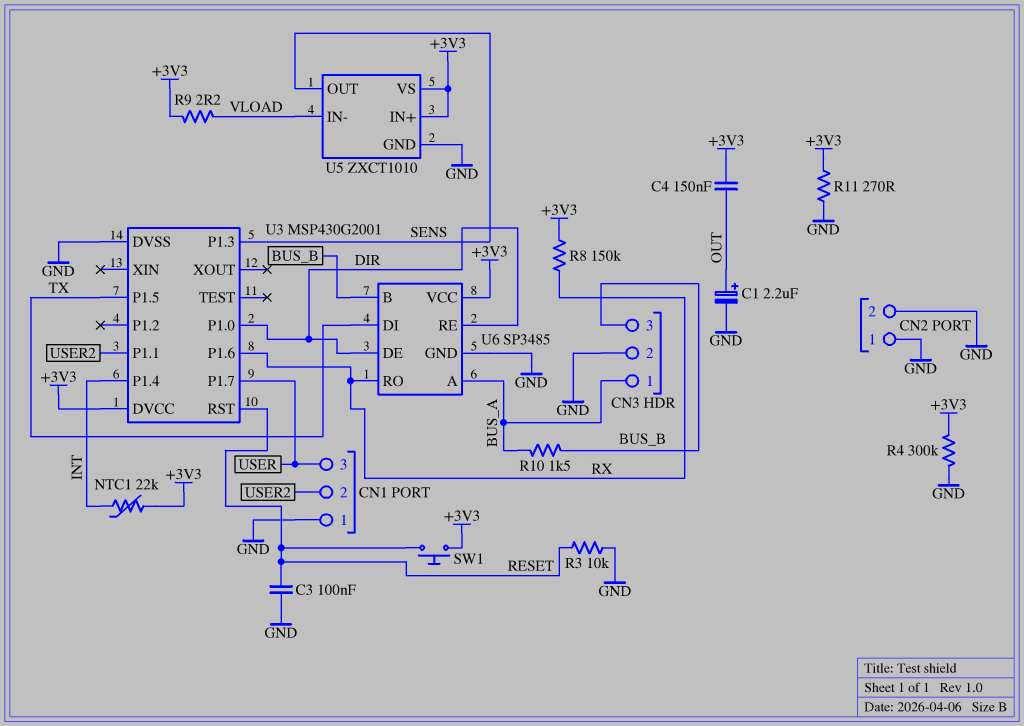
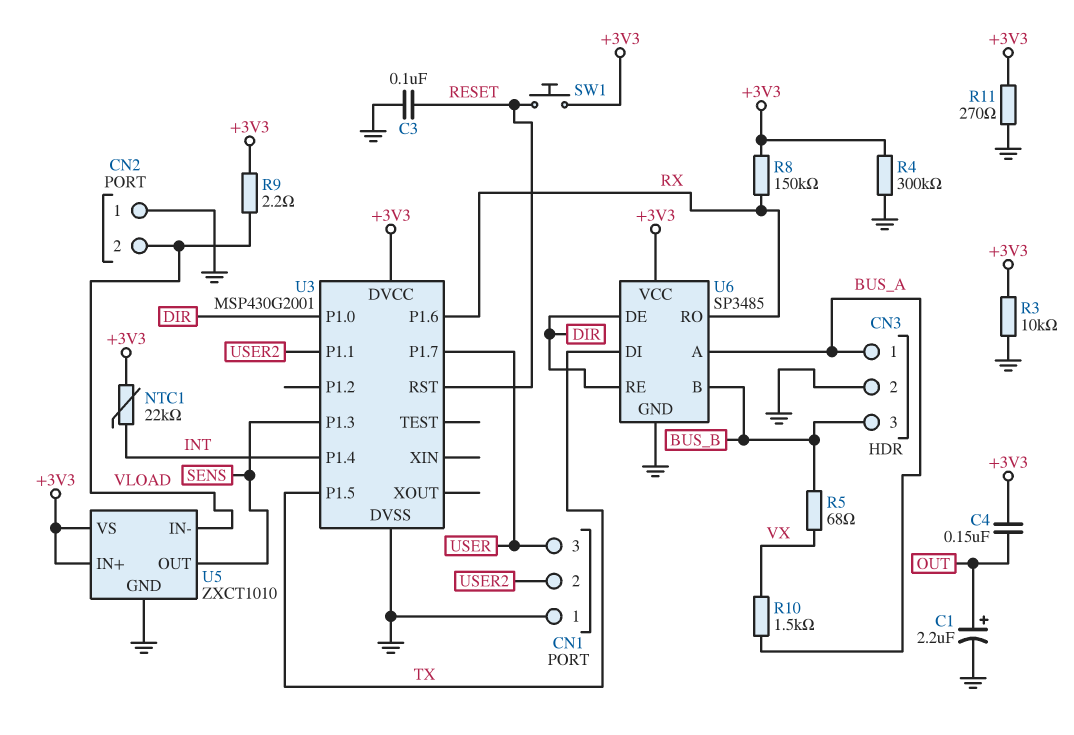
CN2 pin 2: GND -> VLOAD
R3: 10k (GND, RESET) -> 10k (+3V3, GND)
R5: none -> 68 (BUS_B, VX)
R10: 1.5k (BUS_A, BUS_B) -> 1.5k (BUS_A, VX)

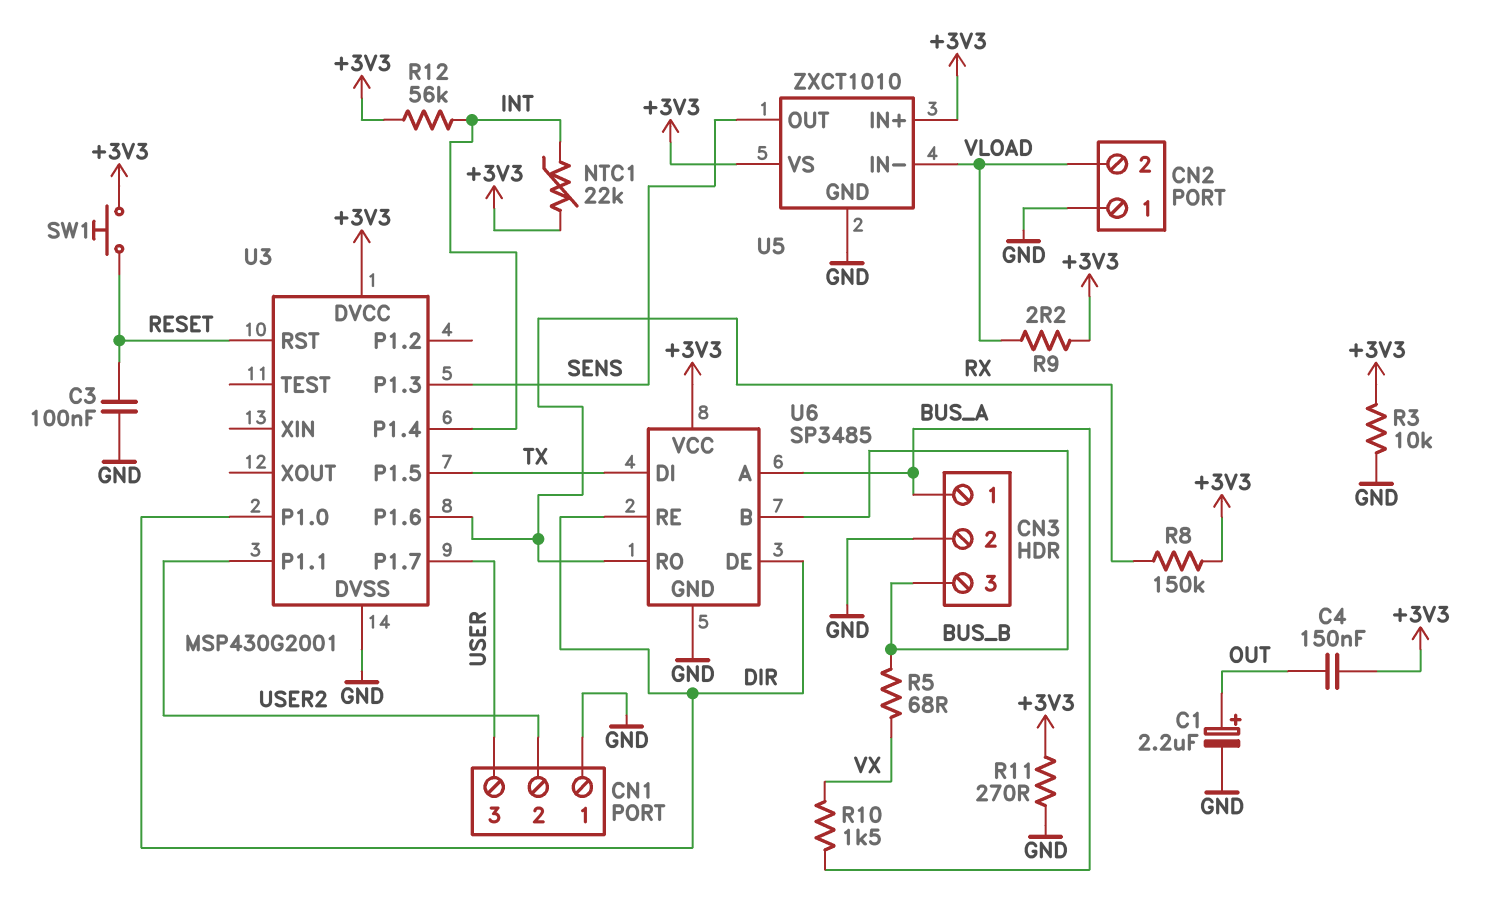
R4: 300k (+3V3, GND) -> none
R12: none -> 56k (+3V3, INT)

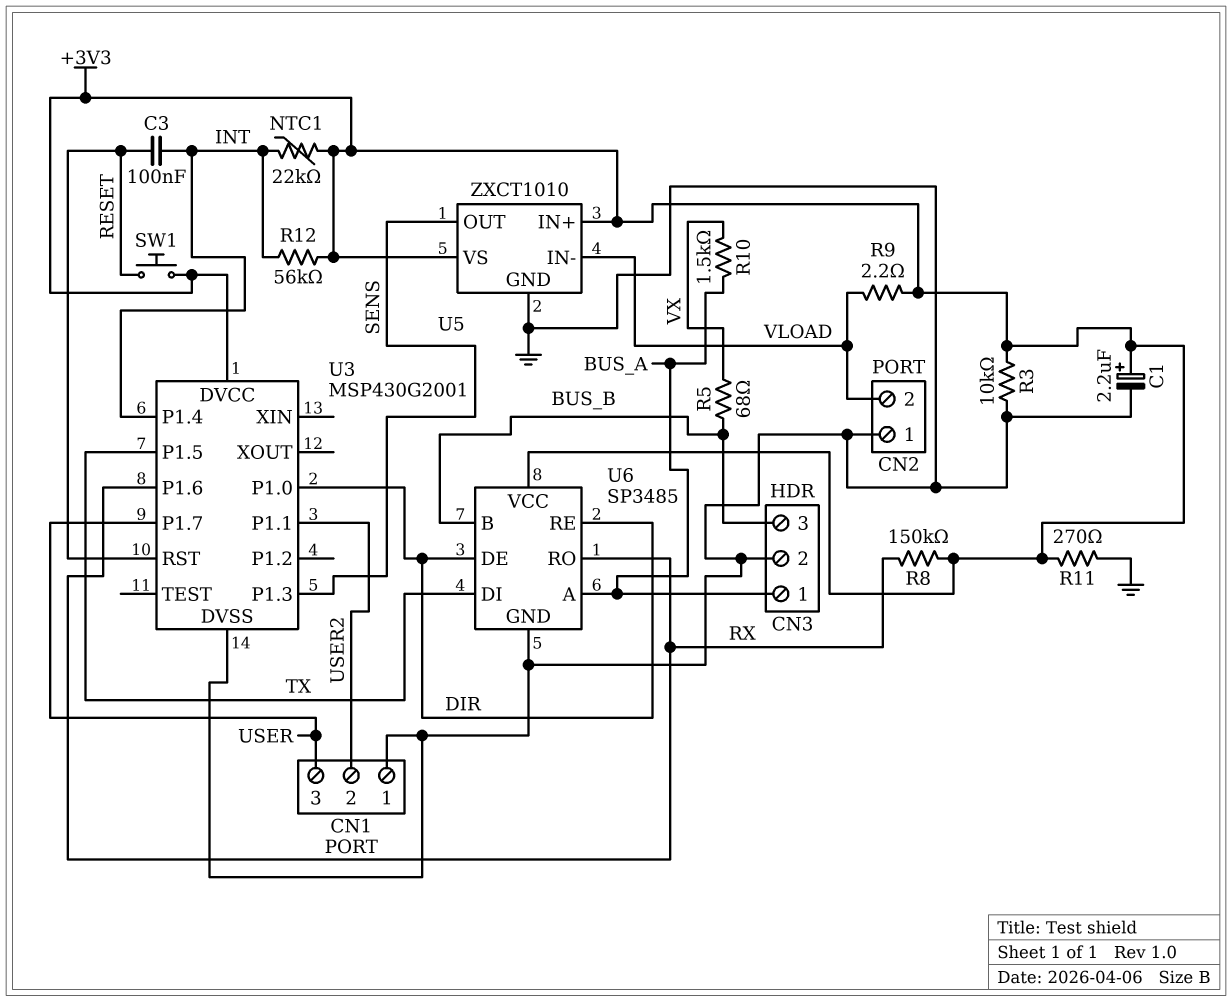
C1: 2.2uF (plus OUT, minus GND) -> 2.2uF (plus +3V3, minus GND)
C3: 100nF (GND, RESET) -> 100nF (INT, RESET)
C4: 150nF (+3V3, OUT) -> none

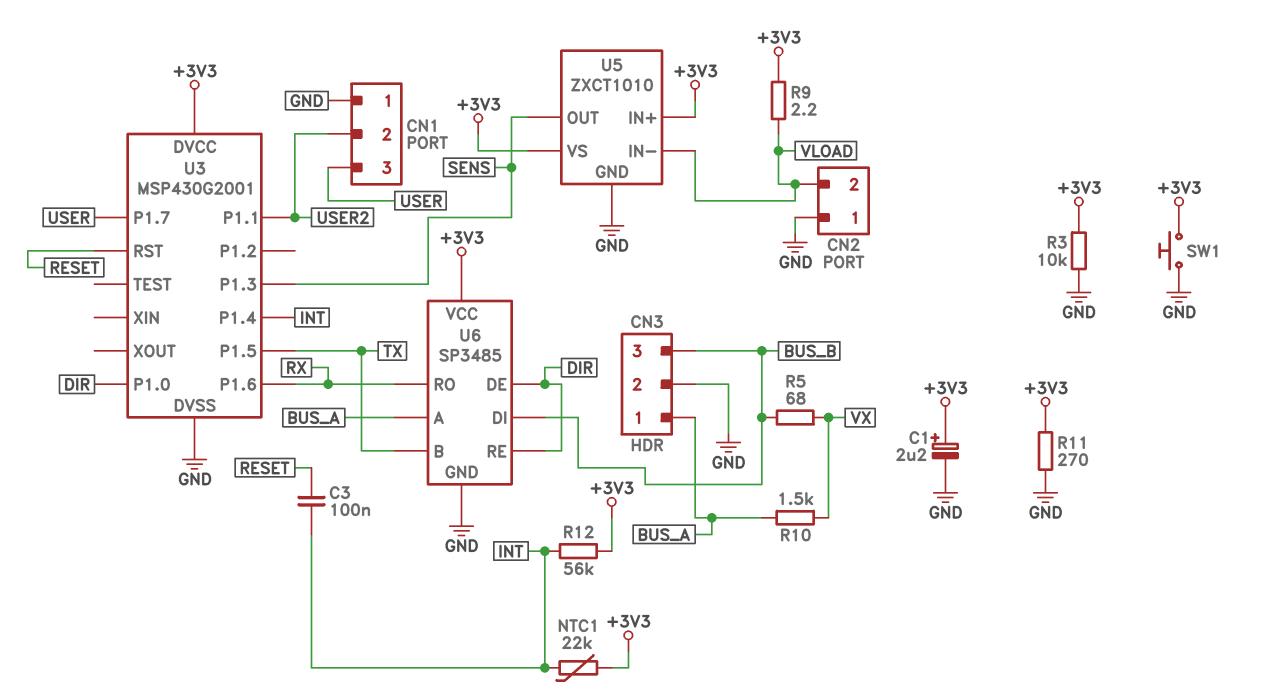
R8: 150k (+3V3, RX) -> none
SW1: button (+3V3, RESET) -> button (+3V3, GND)
U6 pin B: BUS_B -> TX
U6 pin DI: TX -> BUS_B

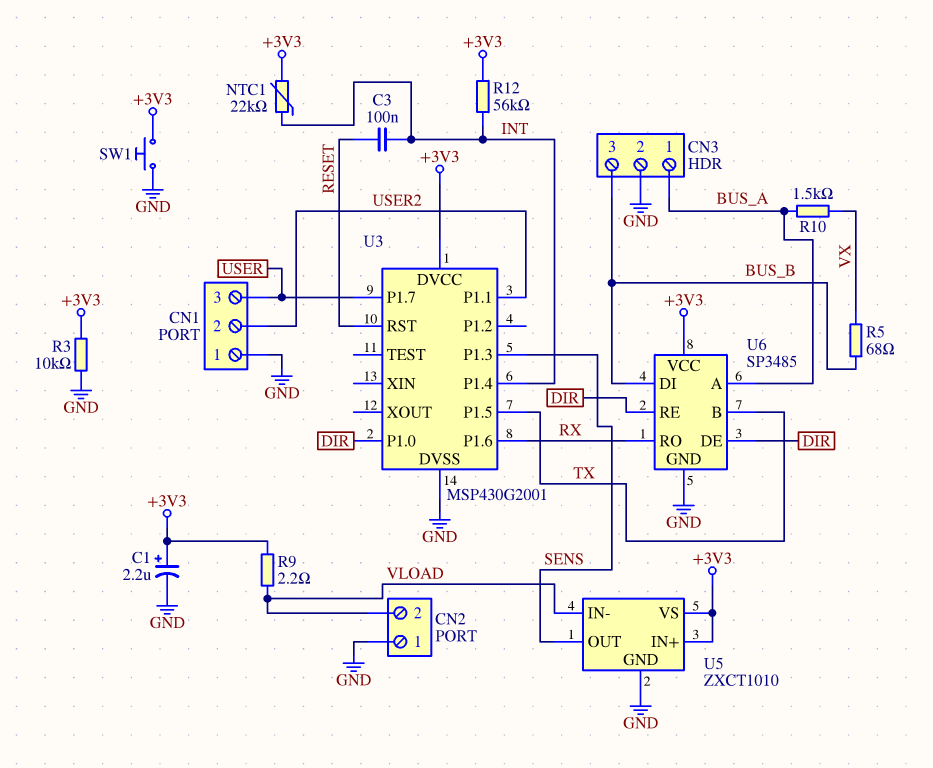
R11: 270 (+3V3, GND) -> none

